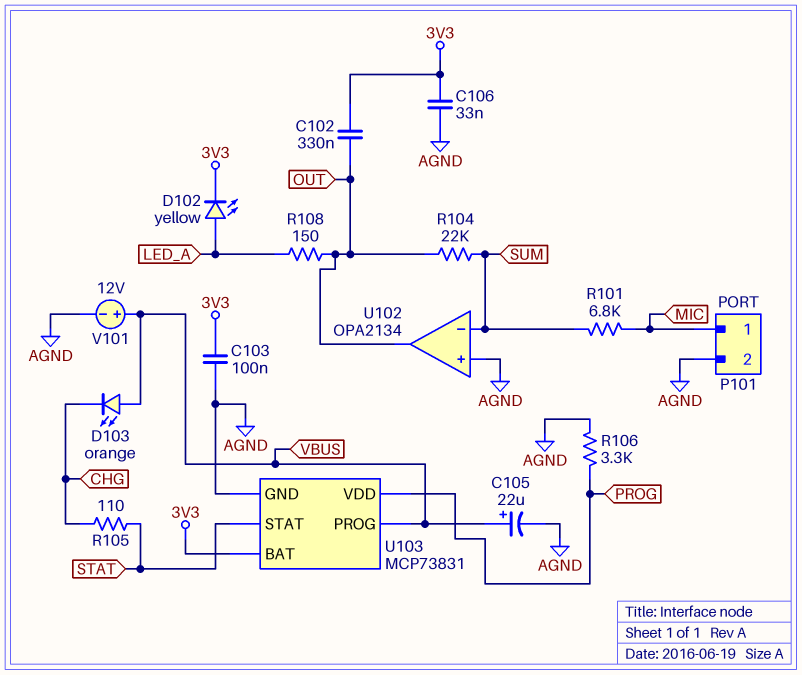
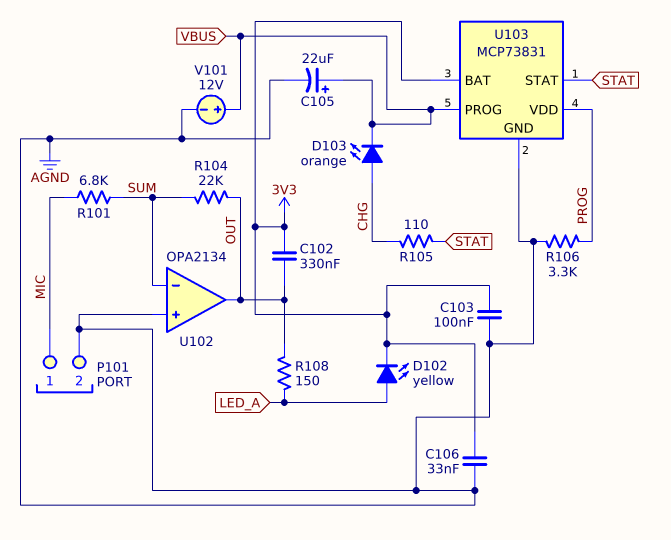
D103: LED orange (A VBUS, K CHG) -> LED orange (A CHG, K VBUS)

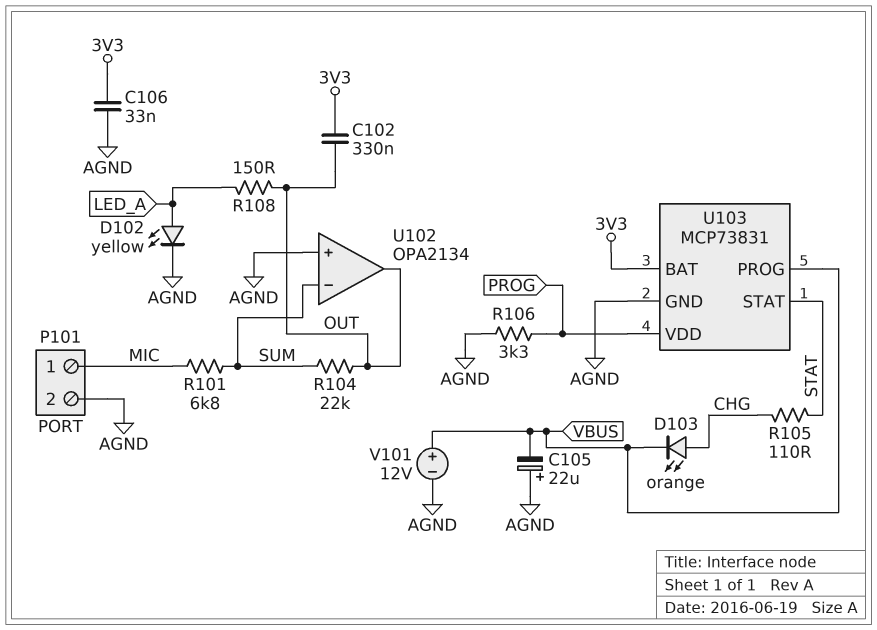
C103: 100nF (3V3, AGND) -> none
C105: 22uF (plus VBUS, minus AGND) -> 22uF (plus AGND, minus VBUS)
D102: LED yellow (A LED_A, K 3V3) -> LED yellow (A LED_A, K AGND)

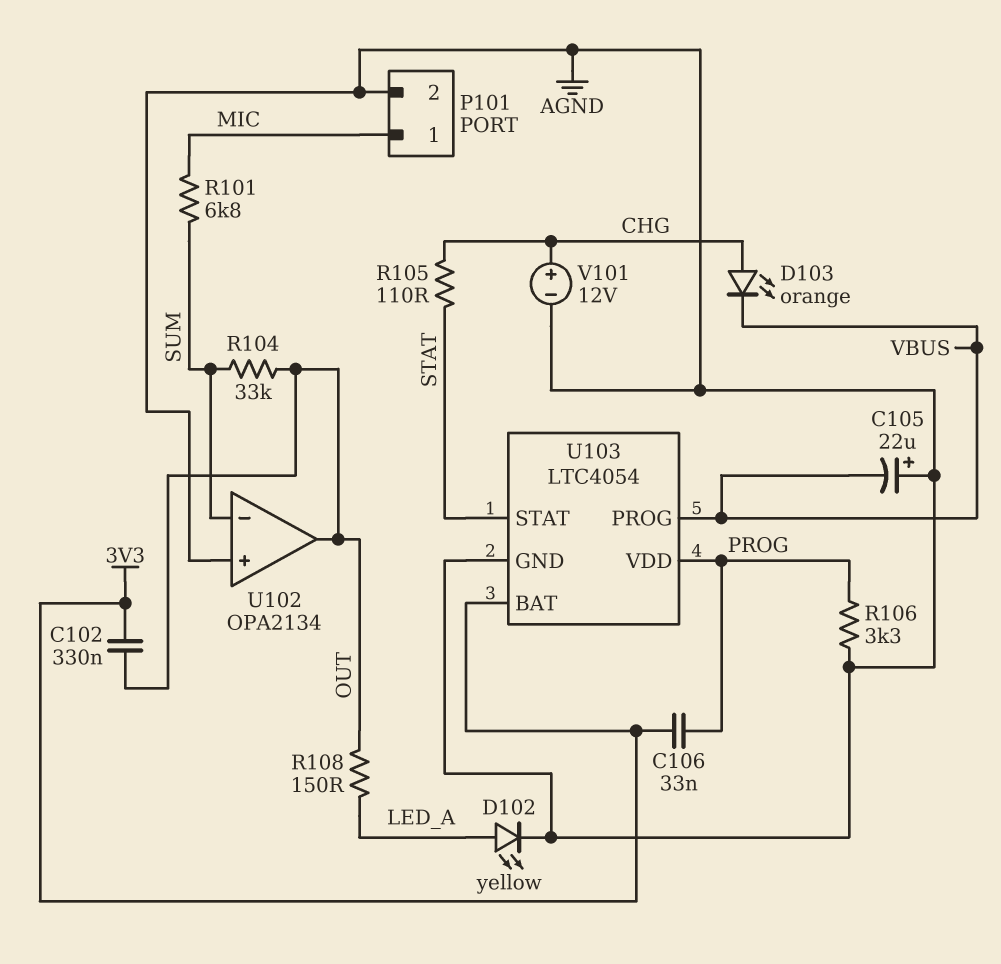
C106: 33nF (3V3, AGND) -> 33nF (3V3, PROG)
R104: 22k (OUT, SUM) -> 33k (OUT, SUM)
U103: MCP73831 -> LTC4054
V101: 12V (plus VBUS, minus AGND) -> 12V (plus CHG, minus AGND)

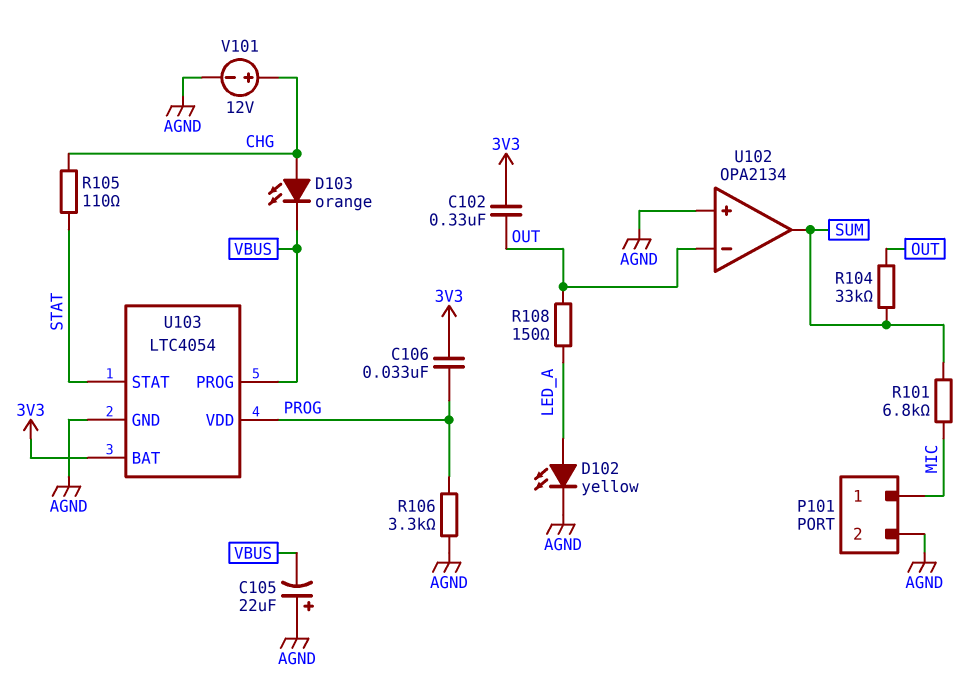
U102 pin in-: SUM -> OUT
U102 pin out: OUT -> SUM

